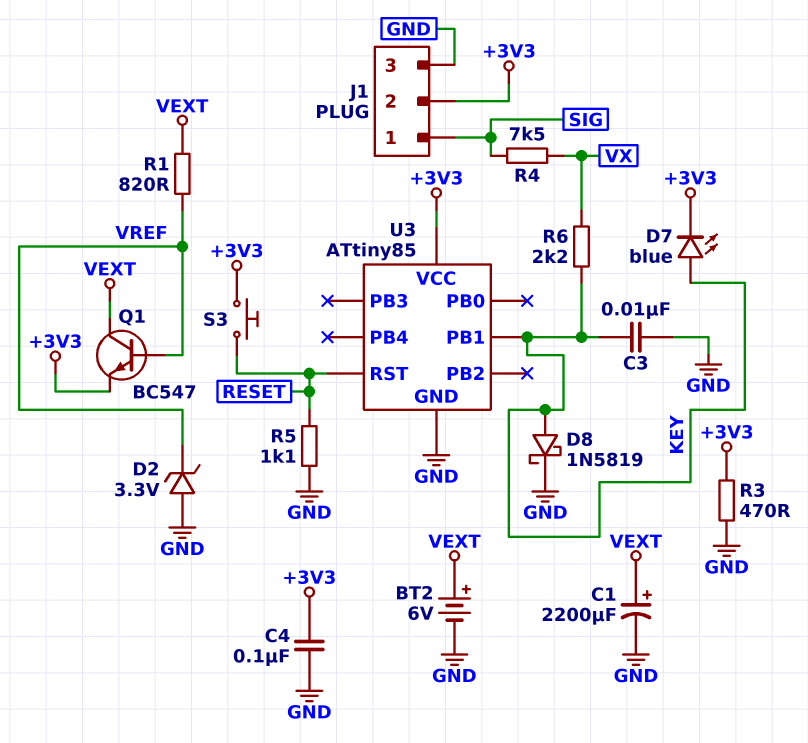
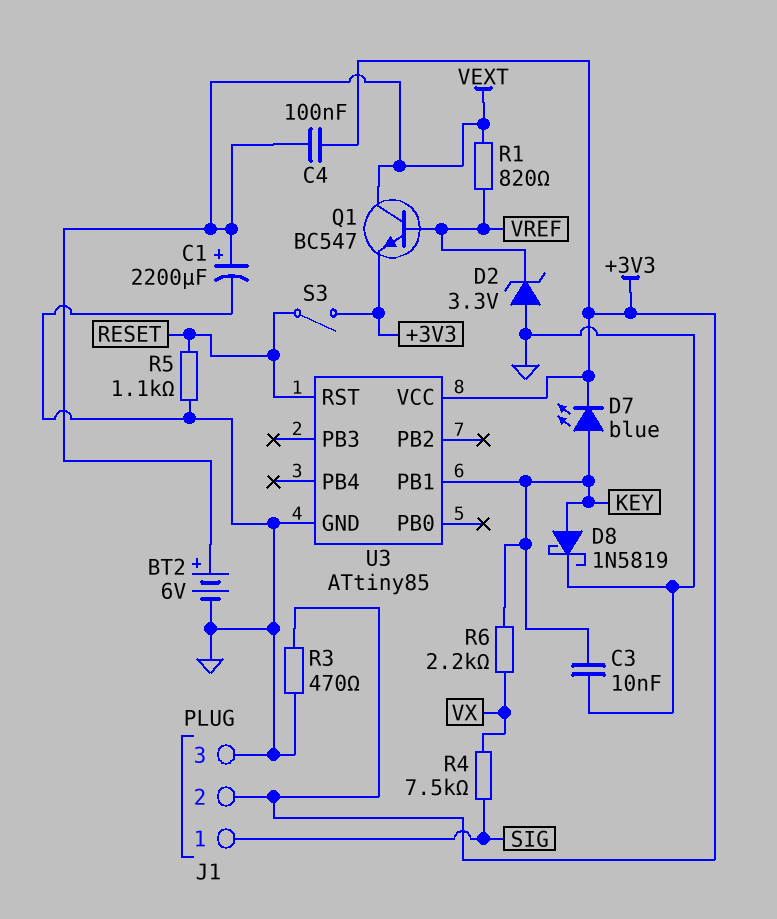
C4: 100nF (+3V3, GND) -> 100nF (+3V3, VEXT)
S3: button (+3V3, RESET) -> switch (+3V3, RESET)

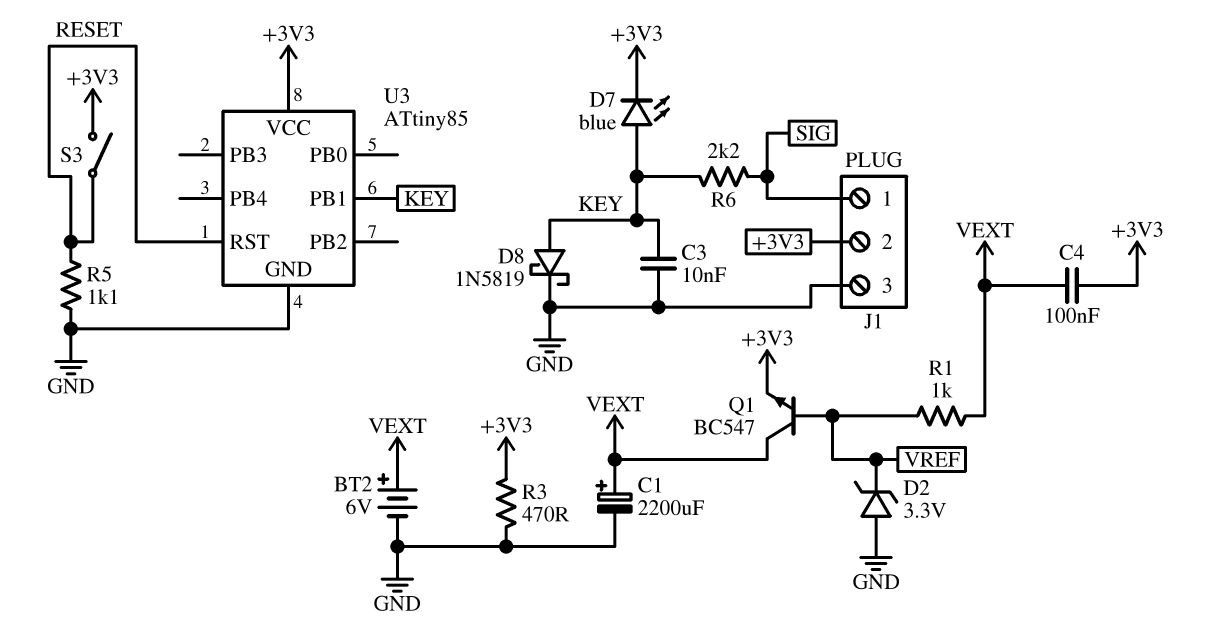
R1: 820 (VEXT, VREF) -> 1k (VEXT, VREF)
R4: 7.5k (SIG, VX) -> none
R6: 2.2k (KEY, VX) -> 2.2k (KEY, SIG)

